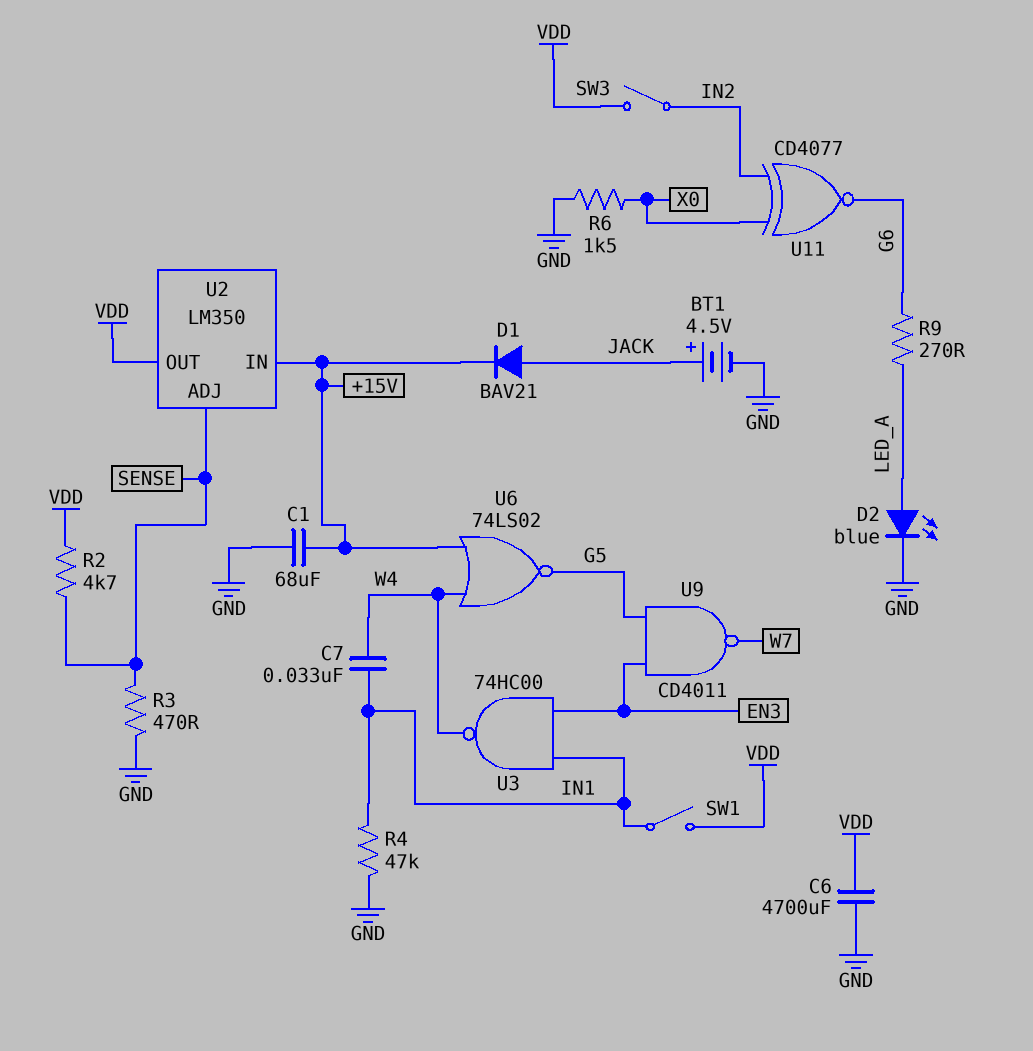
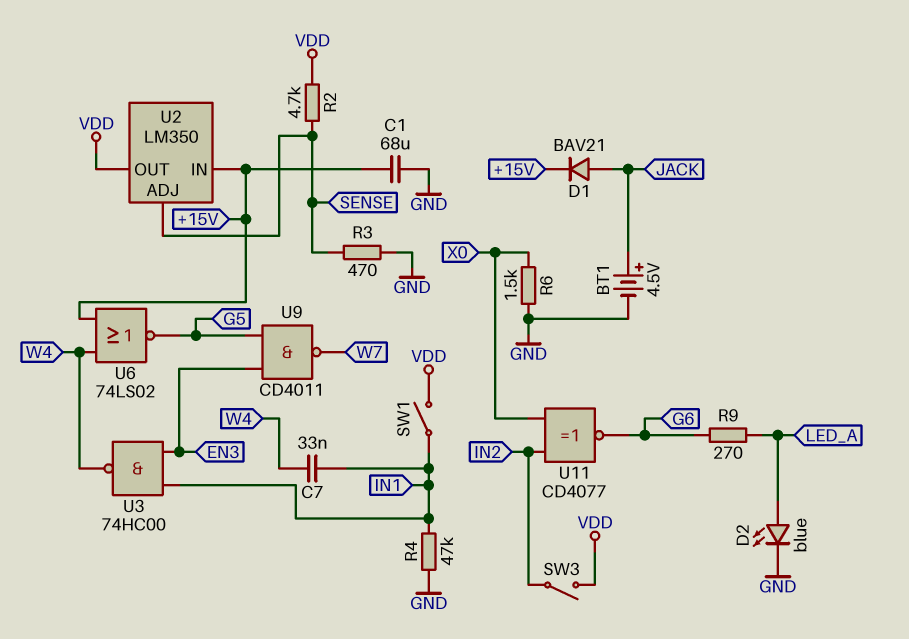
C6: 4700uF (GND, VDD) -> none

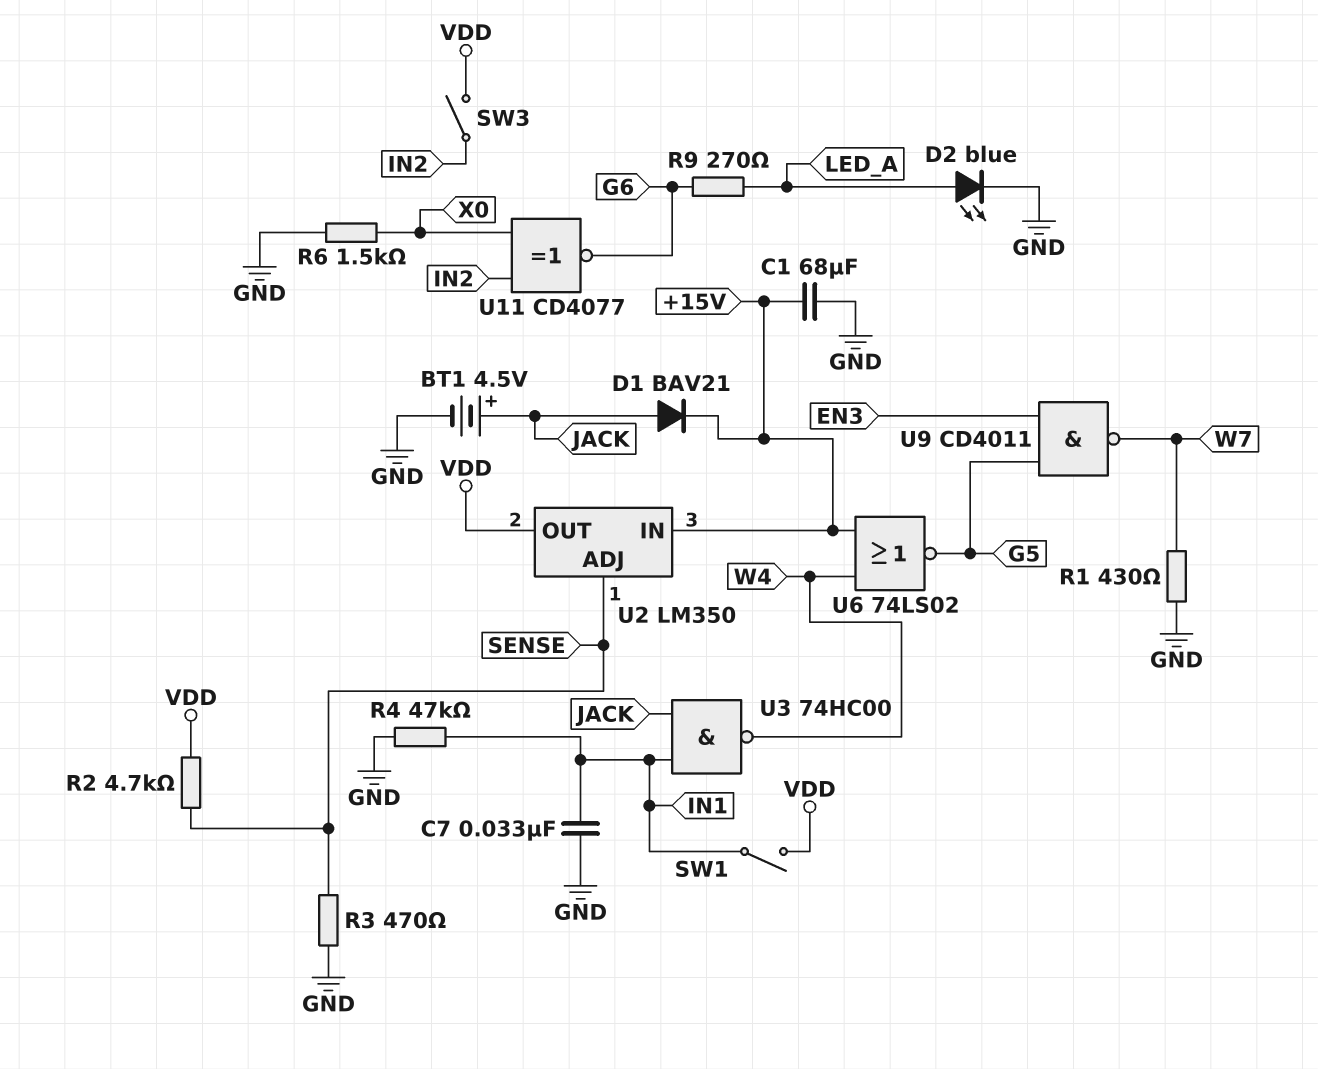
C7: 33nF (IN1, W4) -> 33nF (GND, IN1)
R1: none -> 430 (GND, W7)
U3: NAND 74HC00 (in EN3, in IN1, out W4) -> NAND 74HC00 (in IN1, in JACK, out W4)

